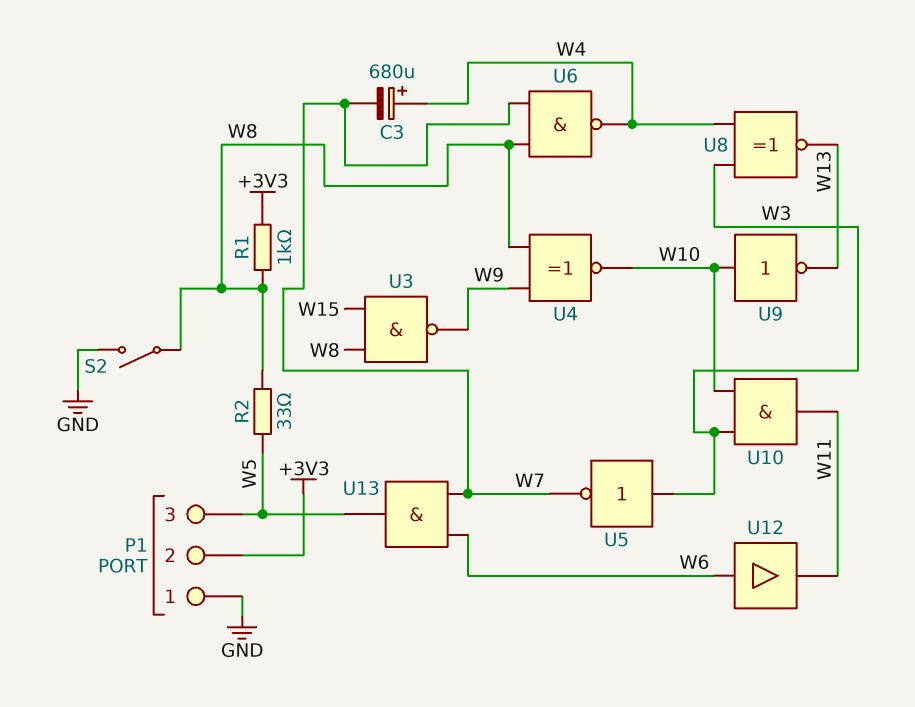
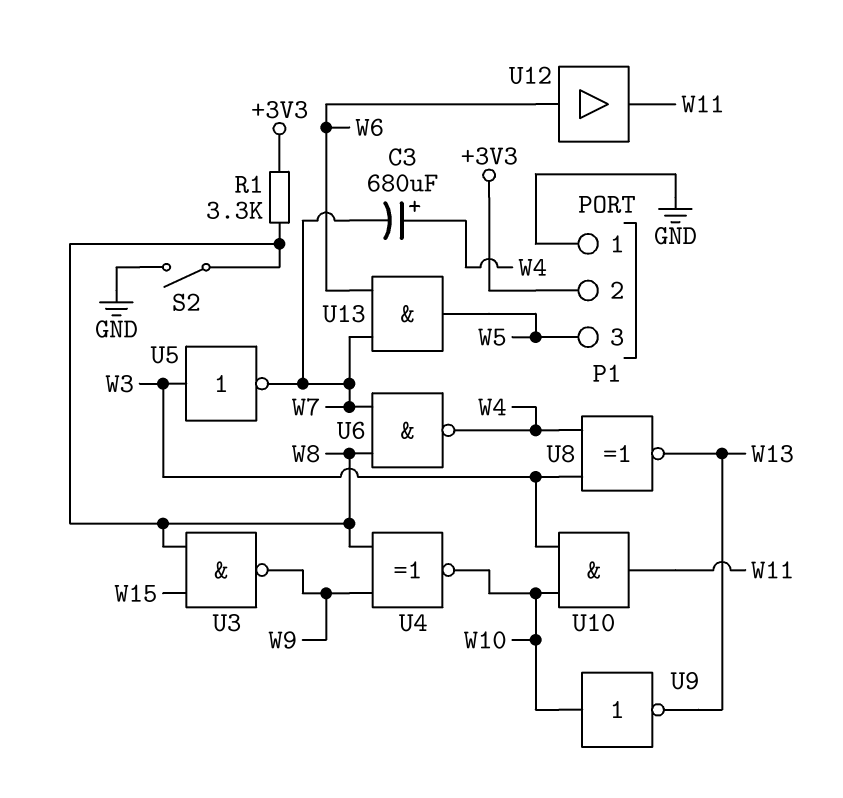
R1: 1k (+3V3, W8) -> 3.3k (+3V3, W8)
R2: 33 (W5, W8) -> none

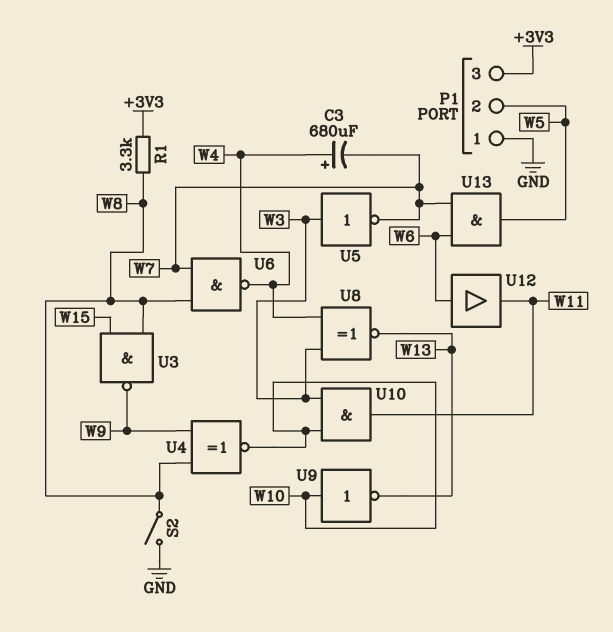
P1 pin 2: +3V3 -> W5
P1 pin 3: W5 -> +3V3

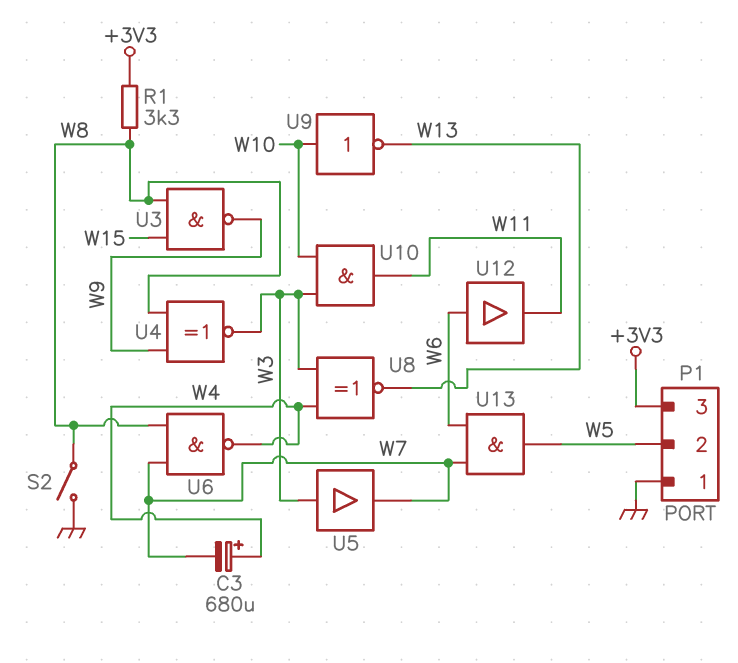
U4: XNOR (in W8, in W9, out W10) -> XNOR (in W8, in W9, out W3)
U5: NOT (in W3, out W7) -> buffer (in W3, out W7)

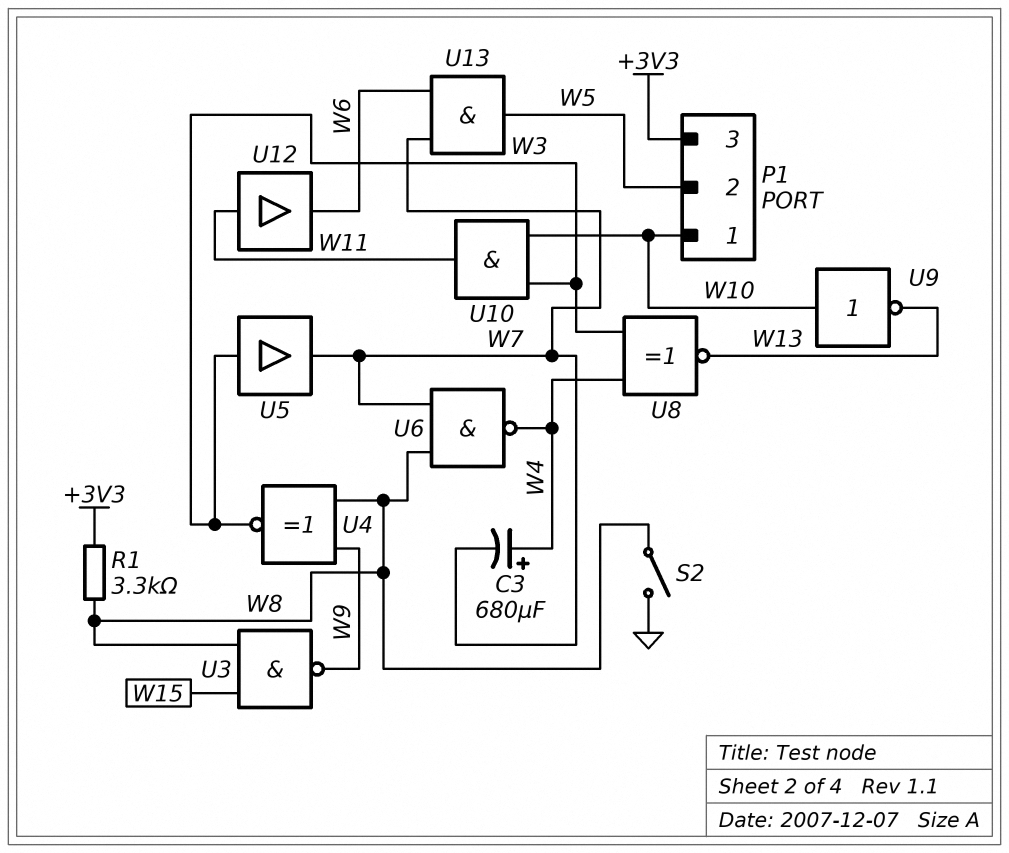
P1 pin 1: GND -> W10
U12: buffer (in W6, out W11) -> buffer (in W11, out W6)

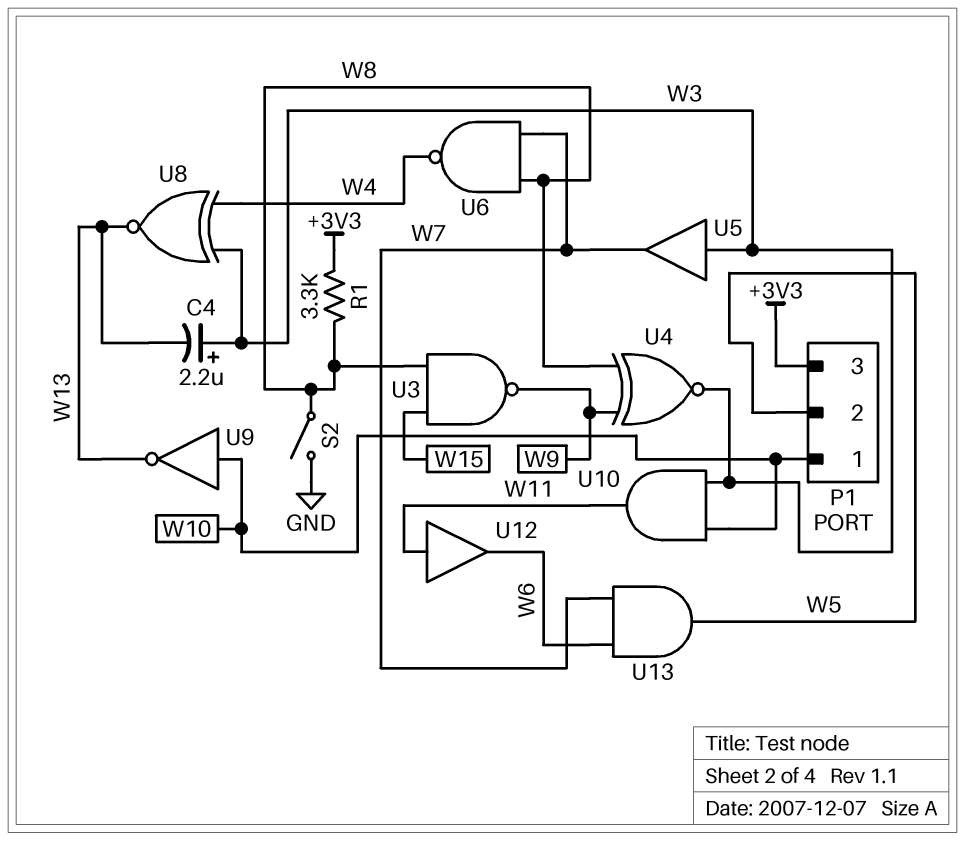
C3: 680uF (plus W4, minus W7) -> none
C4: none -> 2.2uF (plus W3, minus W13)

